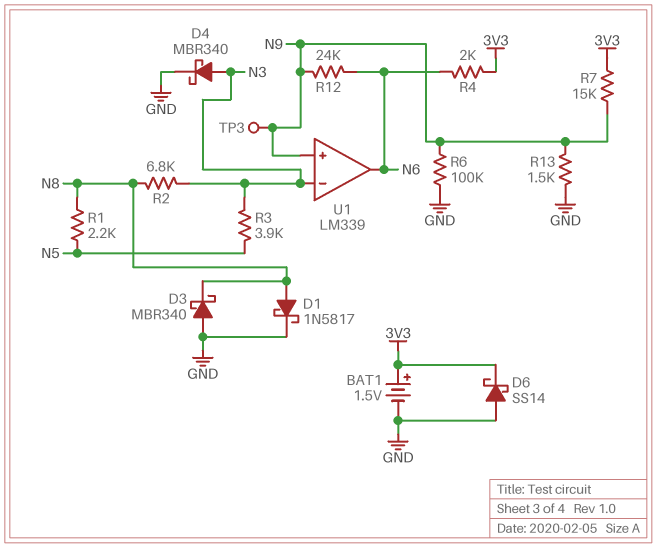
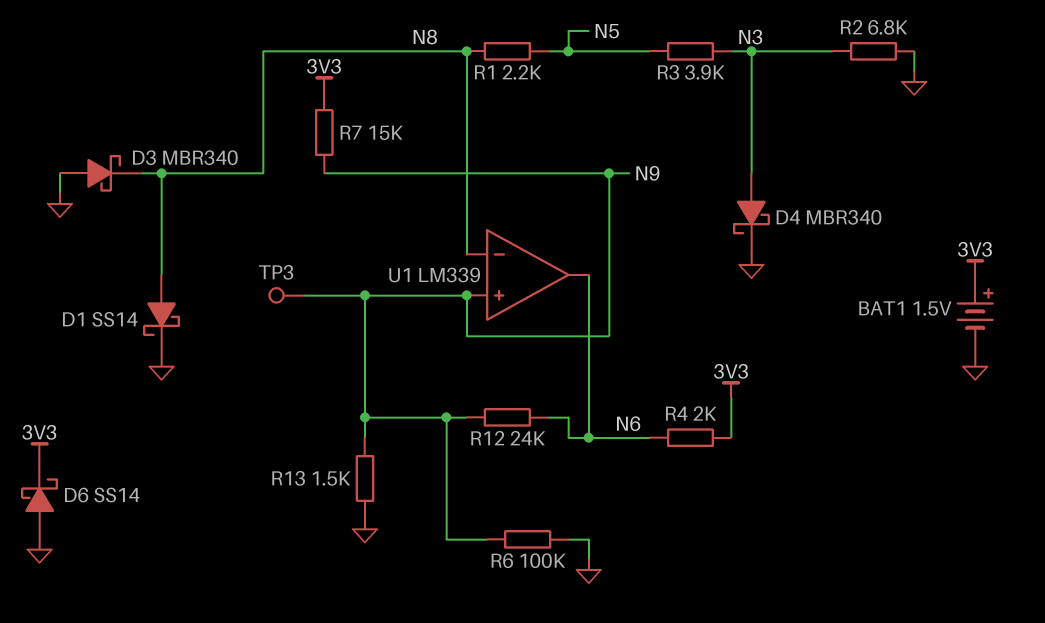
D1: schottky 1N5817 (A N8, K GND) -> schottky SS14 (A N8, K GND)
R2: 6.8k (N3, N8) -> 6.8k (GND, N3)
U1 pin in-: N3 -> N8

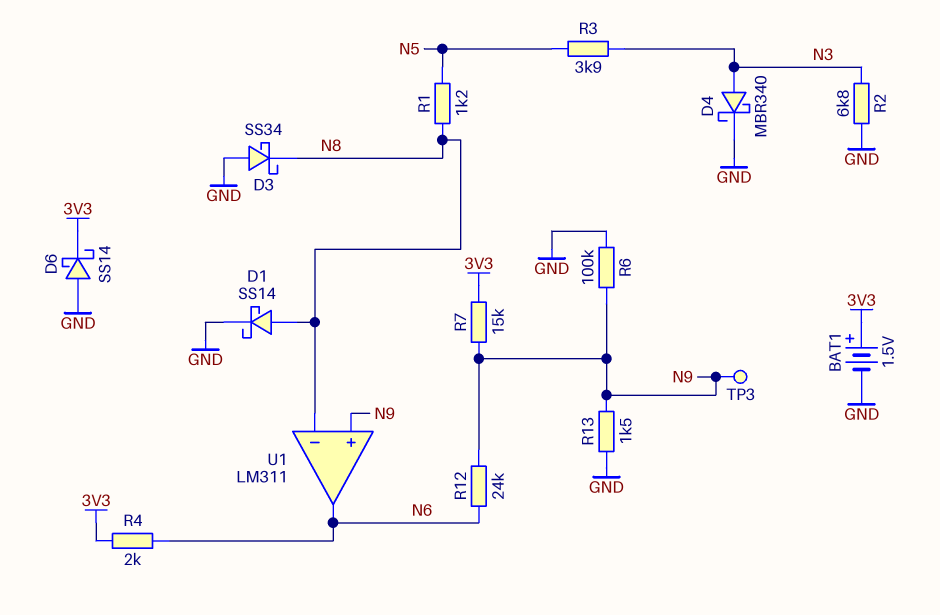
D3: schottky MBR340 (A GND, K N8) -> schottky SS34 (A GND, K N8)
R1: 2.2k (N5, N8) -> 1.2k (N5, N8)
U1: LM339 -> LM311

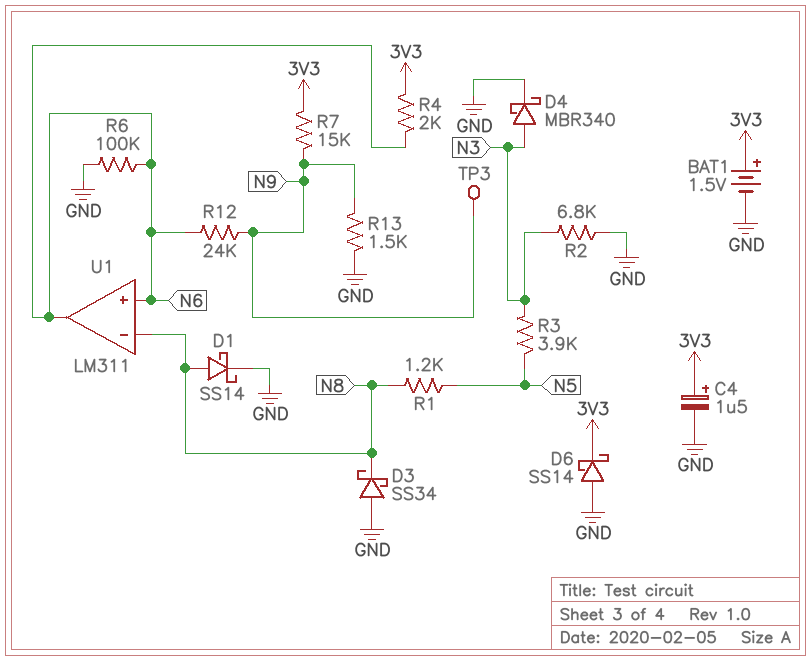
C4: none -> 1.5uF (plus 3V3, minus GND)
R6: 100k (GND, N9) -> 100k (GND, N6)
U1 pin in+: N9 -> N6

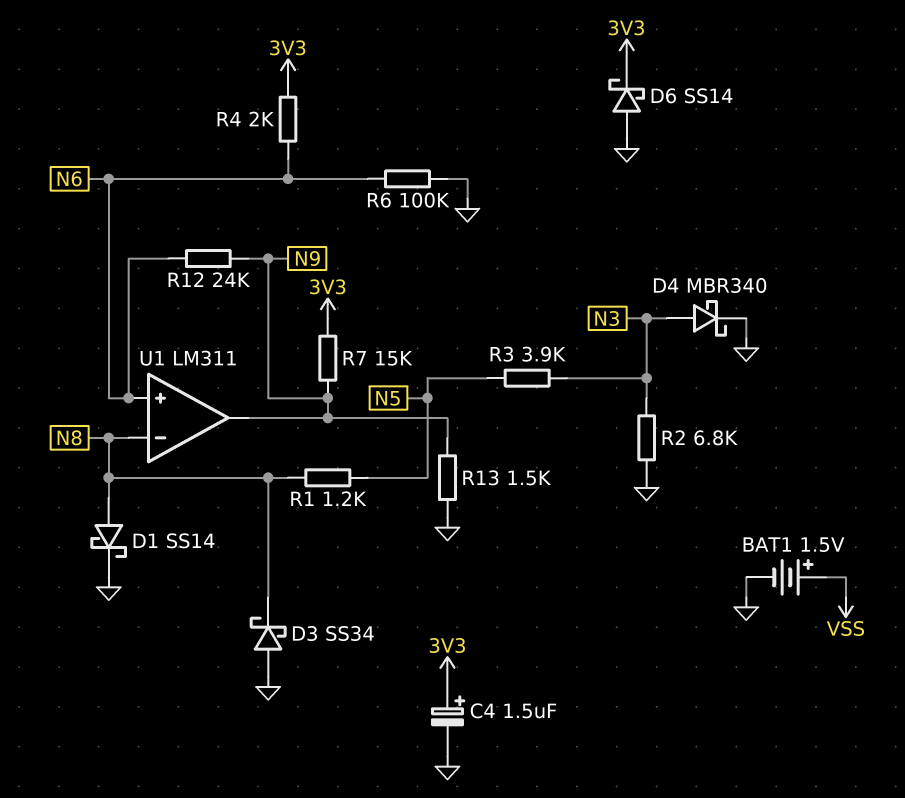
BAT1: 1.5V (plus 3V3, minus GND) -> 1.5V (plus VSS, minus GND)
TP3: test point (N9) -> none
U1 pin out: N6 -> N9

